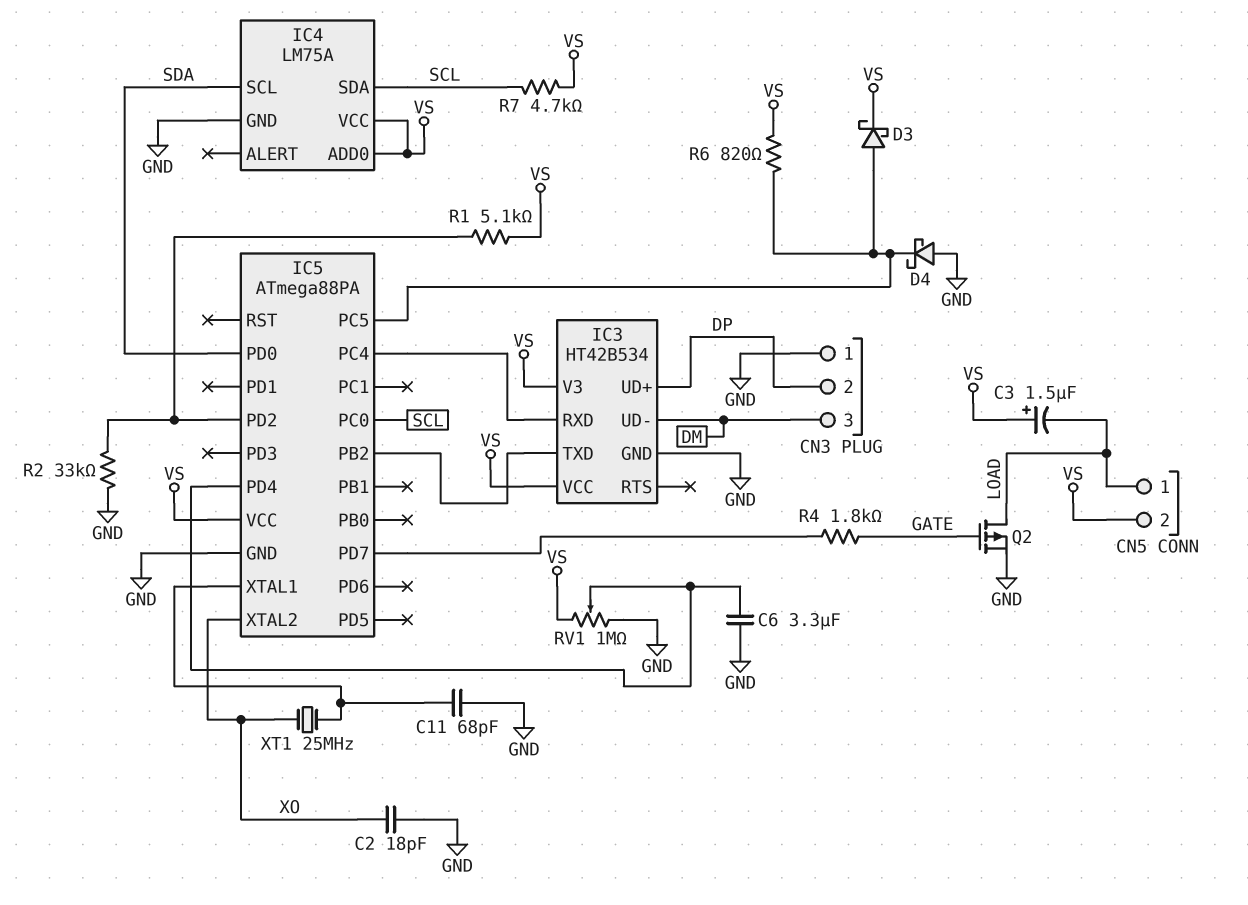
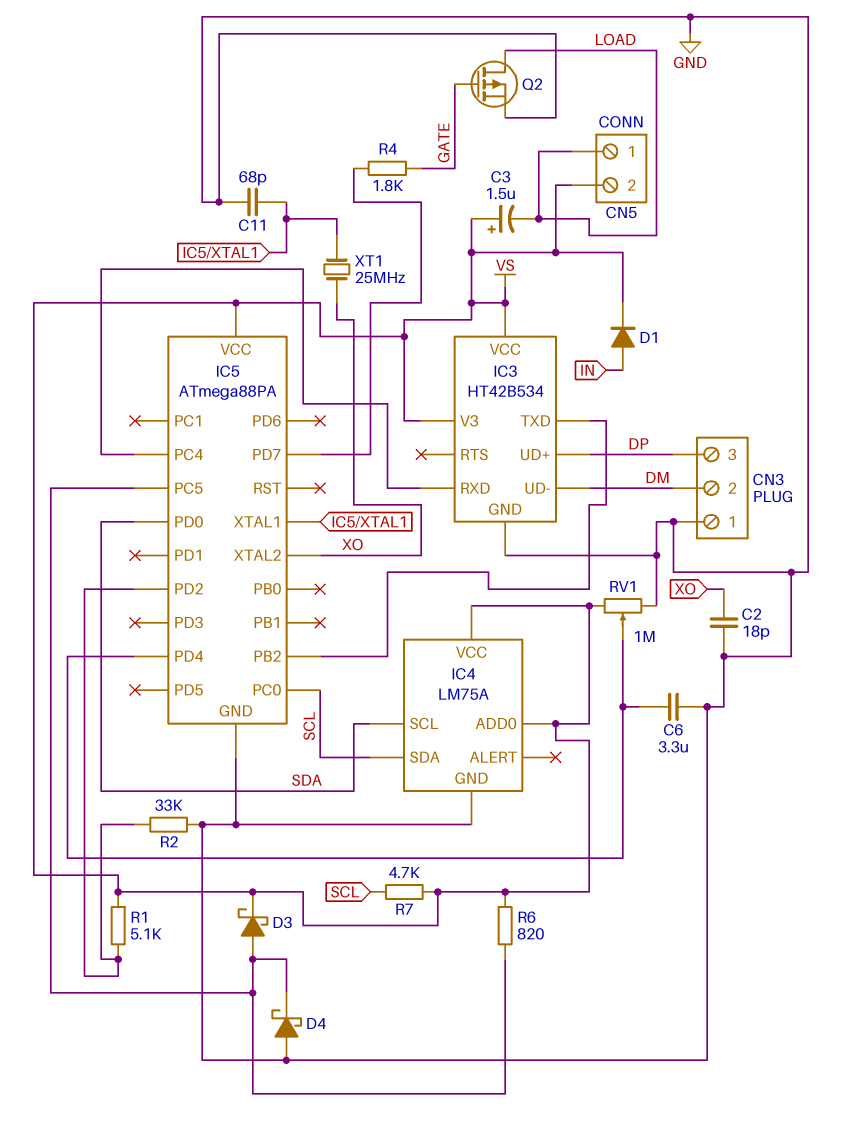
CN3 pin 2: DP -> DM
CN3 pin 3: DM -> DP
D1: none -> diode (A IN, K VS)

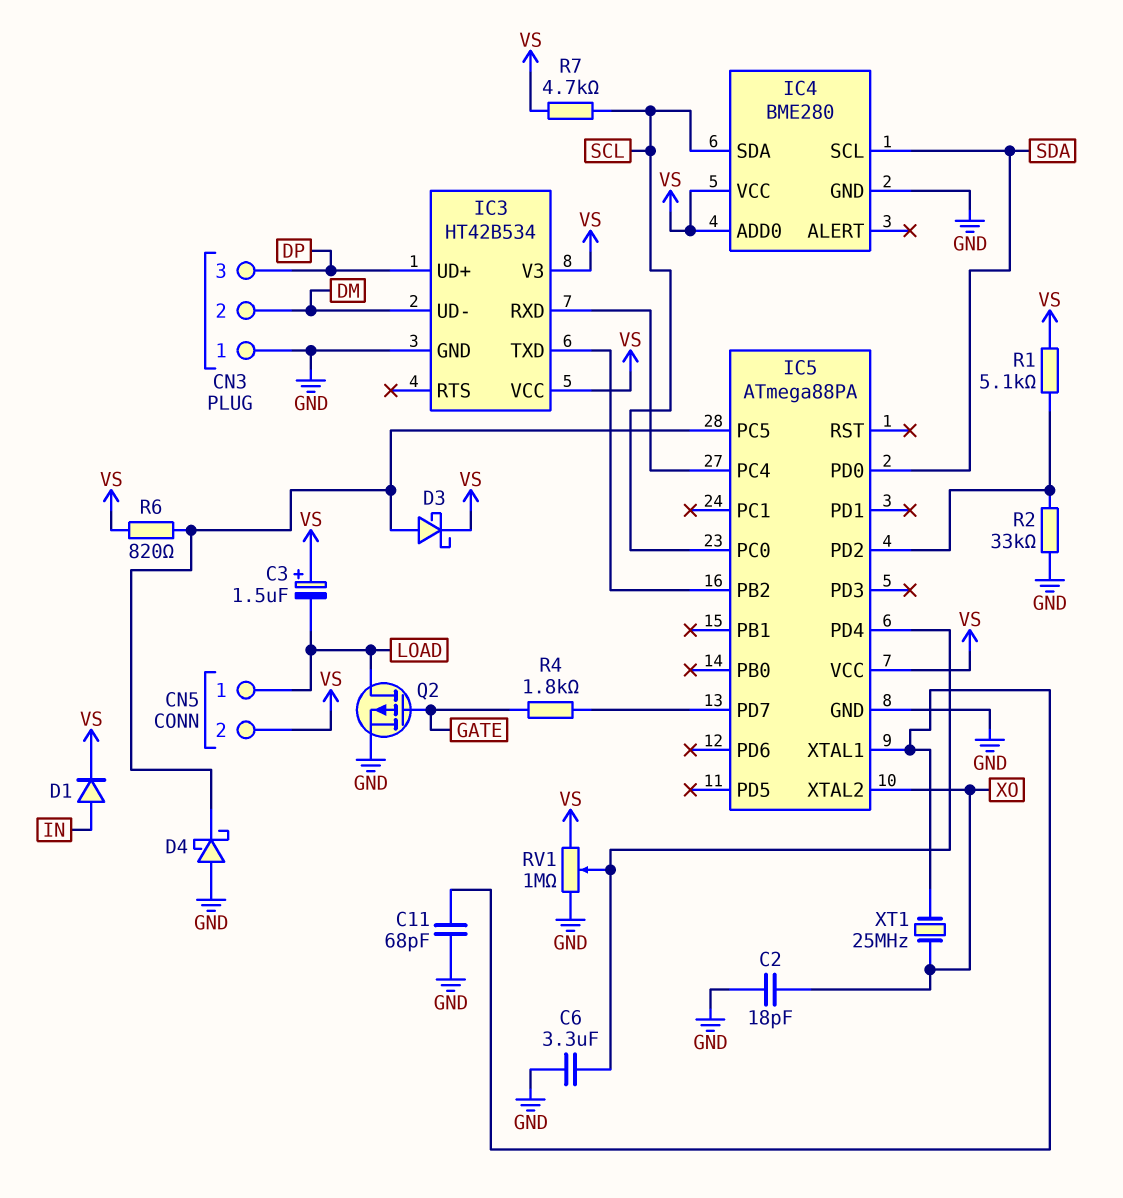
IC4: LM75A -> BME280

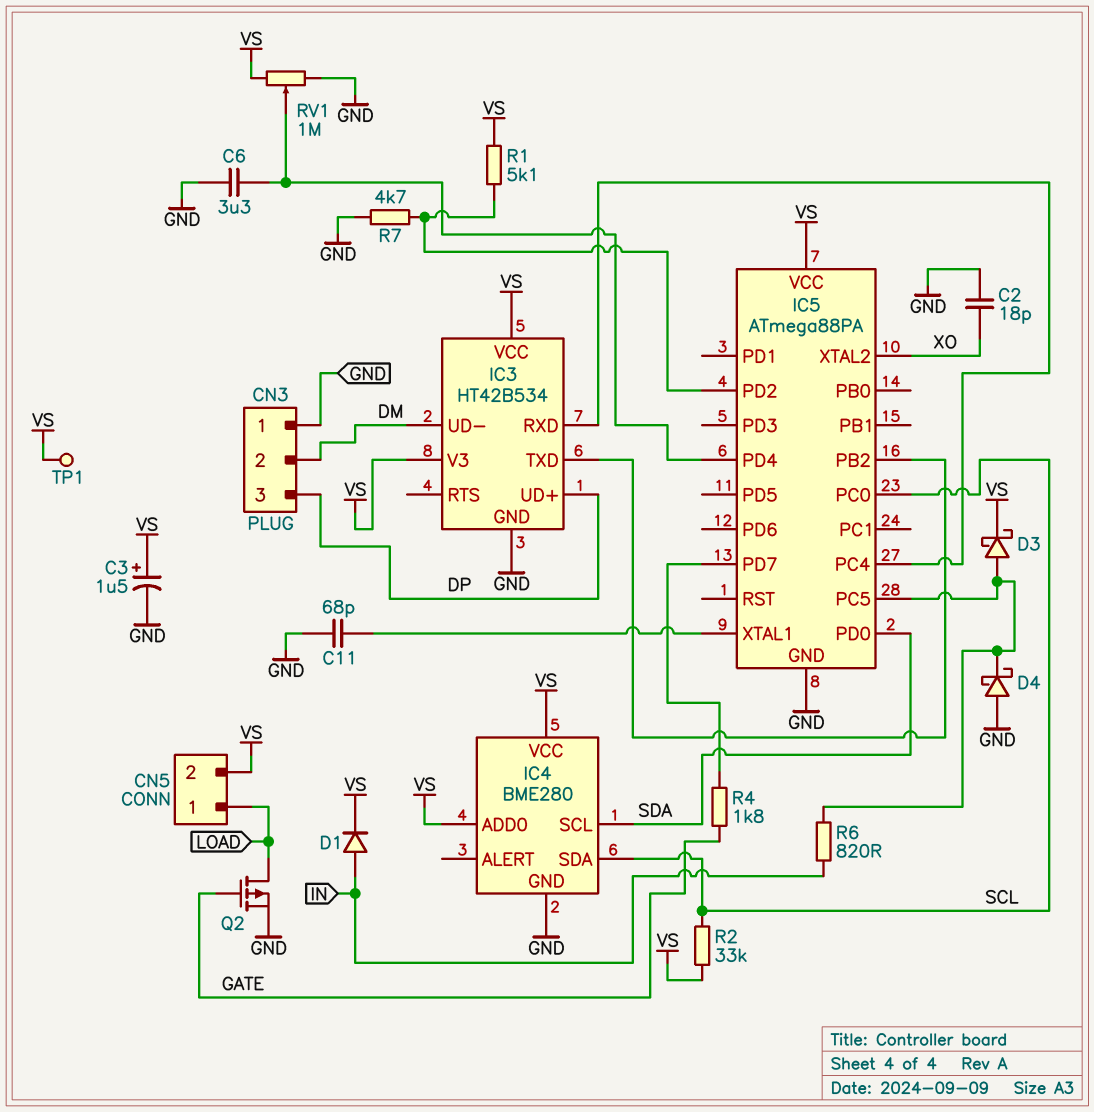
C3: 1.5uF (plus VS, minus LOAD) -> 1.5uF (plus VS, minus GND)
R2: 33k (GND, IC5/PD2) -> 33k (SCL, VS)
R6: 820 (IC5/PC5, VS) -> 820 (IC5/PC5, IN)
R7: 4.7k (SCL, VS) -> 4.7k (GND, IC5/PD2)
TP1: none -> test point (VS)
XT1: 25MHz (IC5/XTAL1, XO) -> none

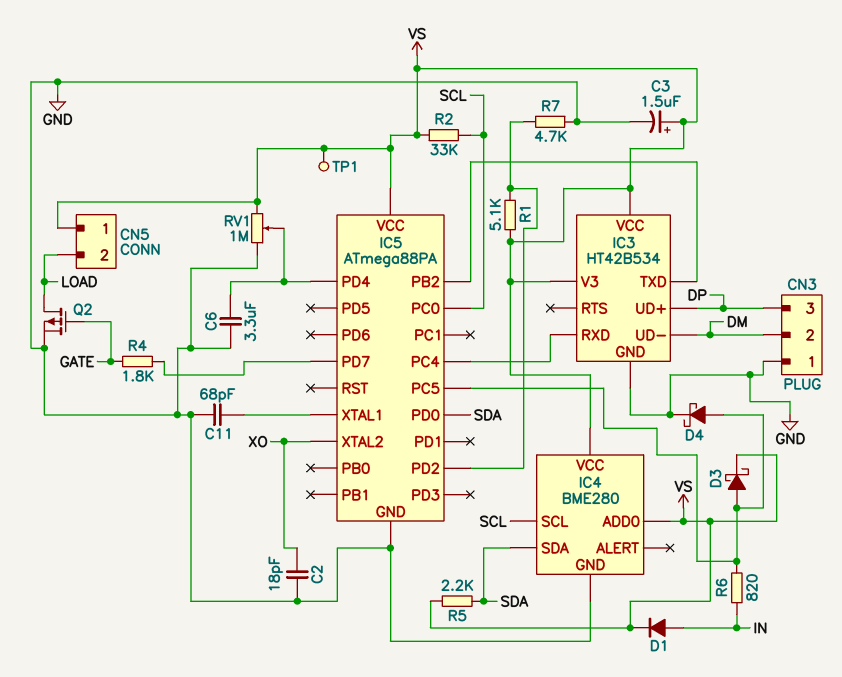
CN5 pin 1: LOAD -> VS
CN5 pin 2: VS -> LOAD
D4: schottky (A GND, K IC5/PC5) -> schottky (A IC5/PC5, K GND)
IC4 pin SCL: SDA -> SCL
IC4 pin SDA: SCL -> SDA
R5: none -> 2.2k (SDA, VS)

